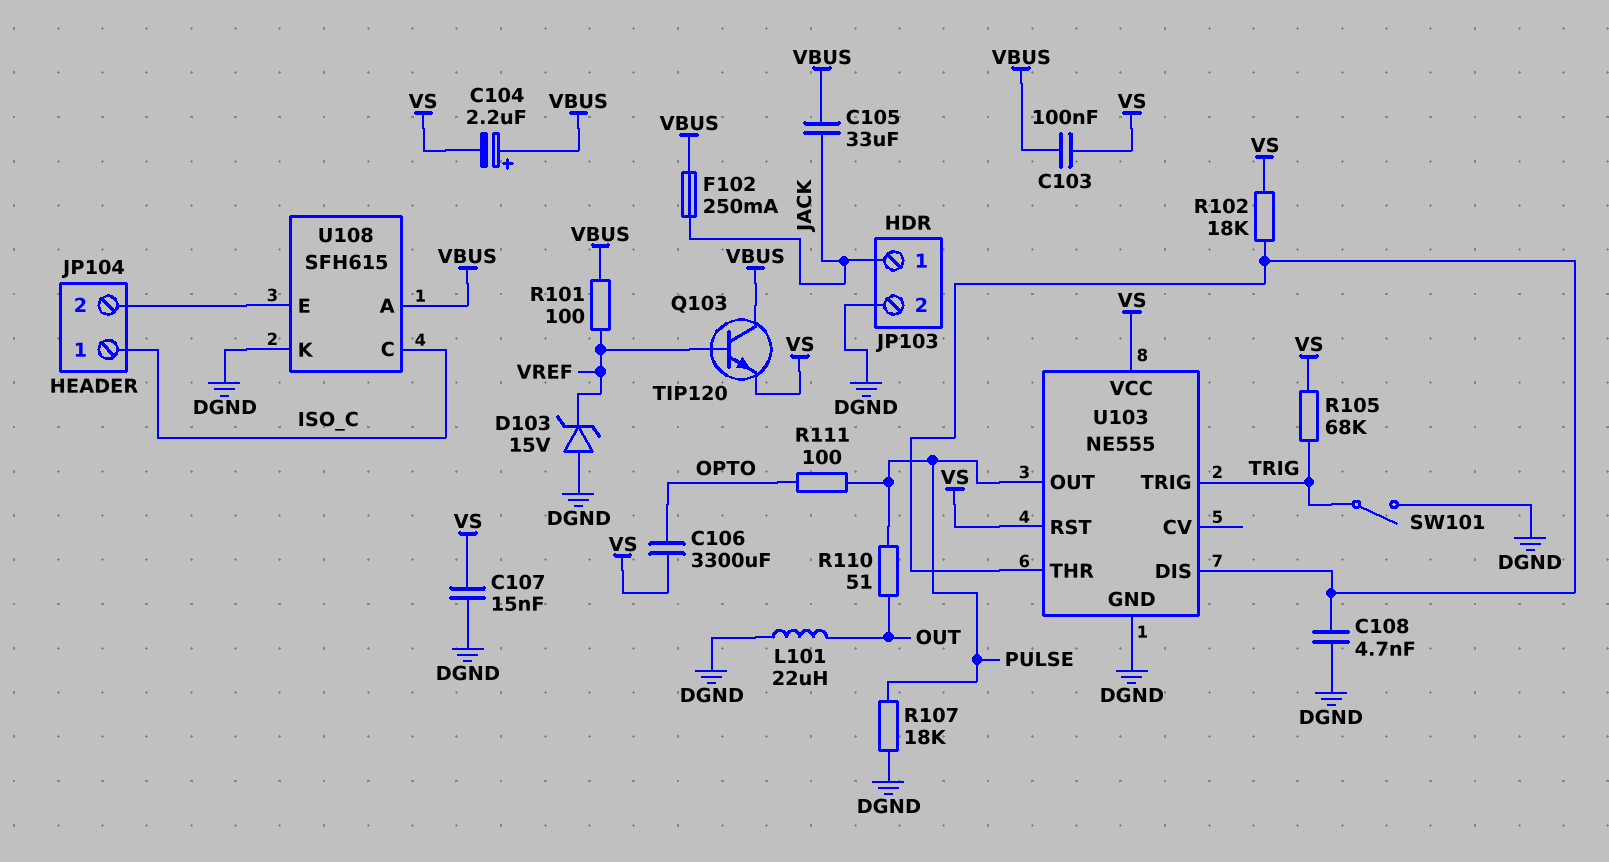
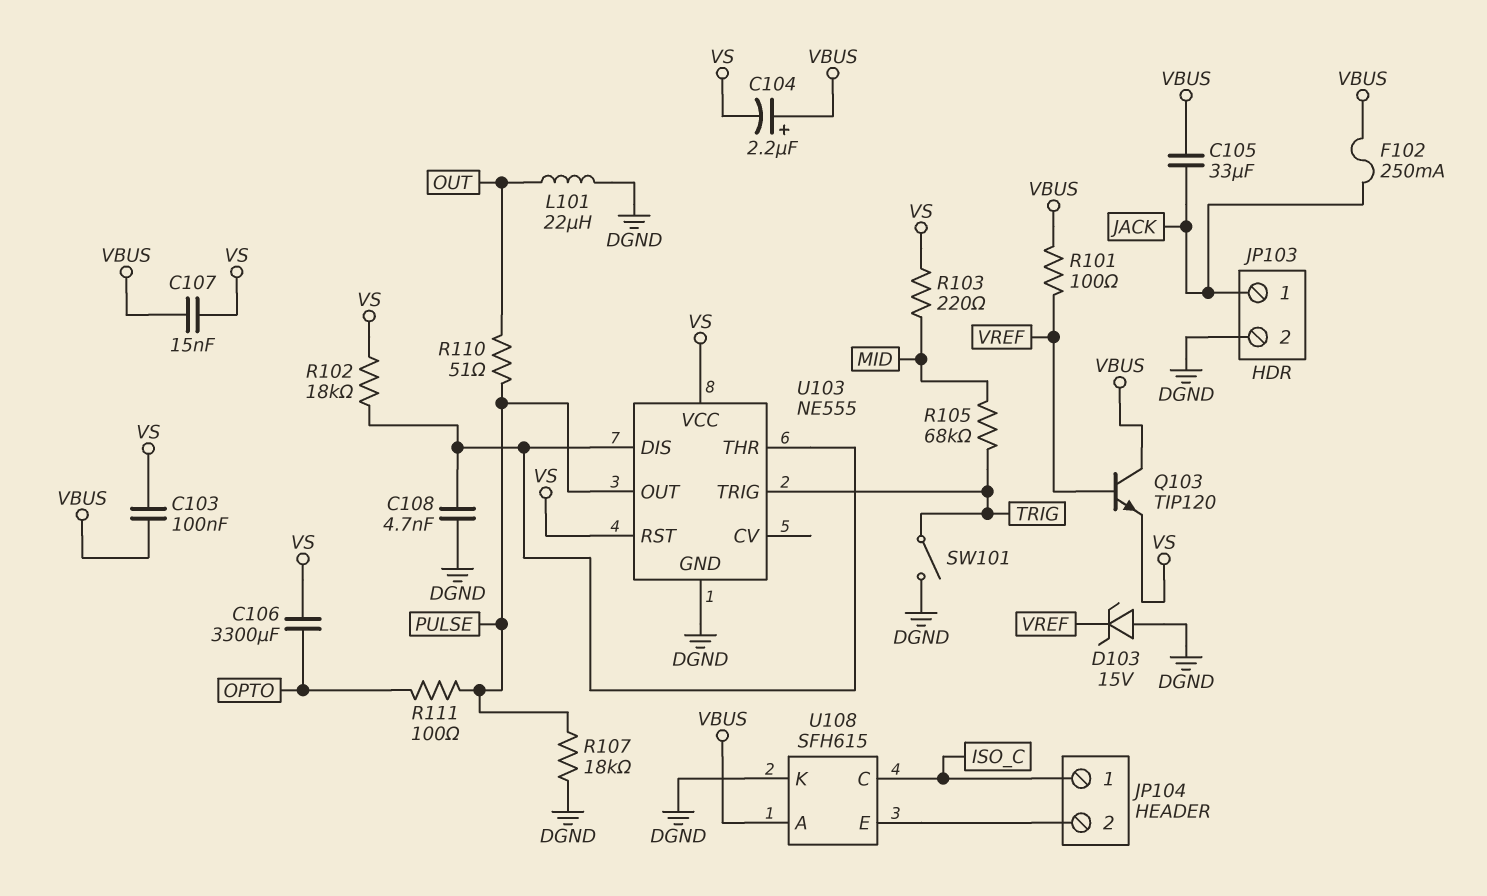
C107: 15nF (DGND, VS) -> 15nF (VBUS, VS)
R103: none -> 220 (MID, VS)
R105: 68k (TRIG, VS) -> 68k (MID, TRIG)

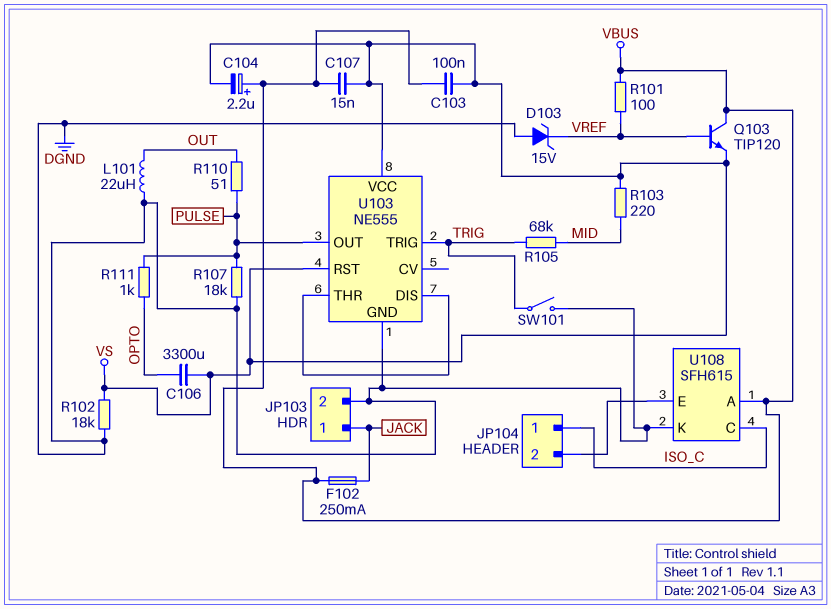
C105: 33uF (JACK, VBUS) -> none
C108: 4.7nF (DGND, U103/DIS) -> none
R102: 18k (U103/DIS, VS) -> 18k (DGND, VS)
R111: 100 (OPTO, PULSE) -> 1k (OPTO, PULSE)

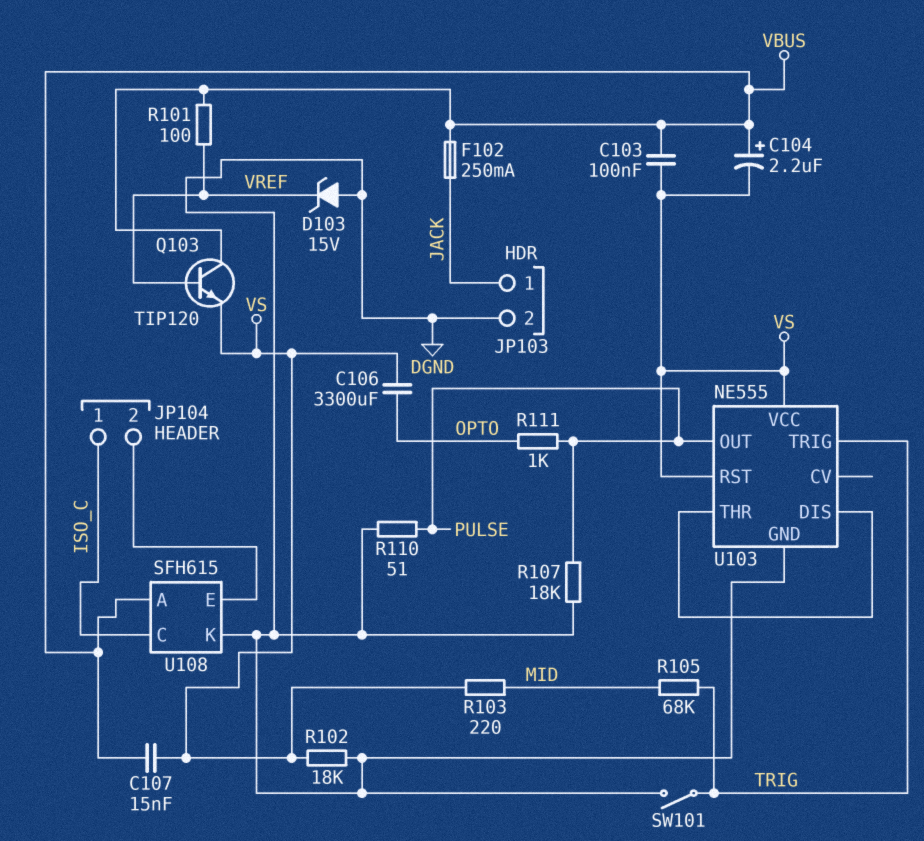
L101: 22uH (DGND, OUT) -> none
R110: 51 (OUT, PULSE) -> 51 (DGND, PULSE)

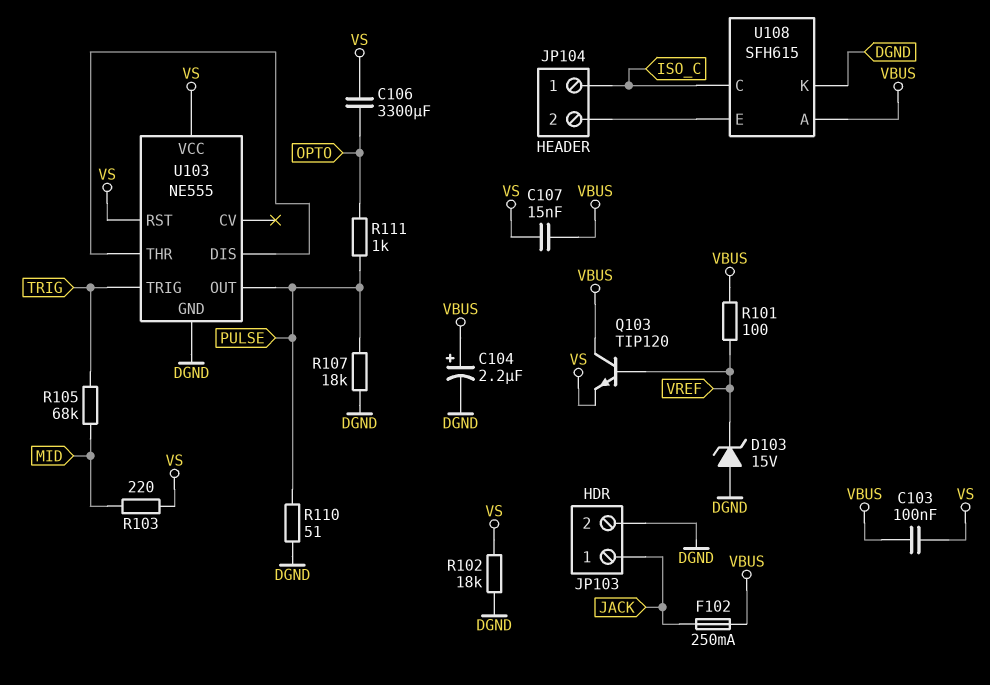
C104: 2.2uF (plus VBUS, minus VS) -> 2.2uF (plus VBUS, minus DGND)
SW101: switch (DGND, TRIG) -> none

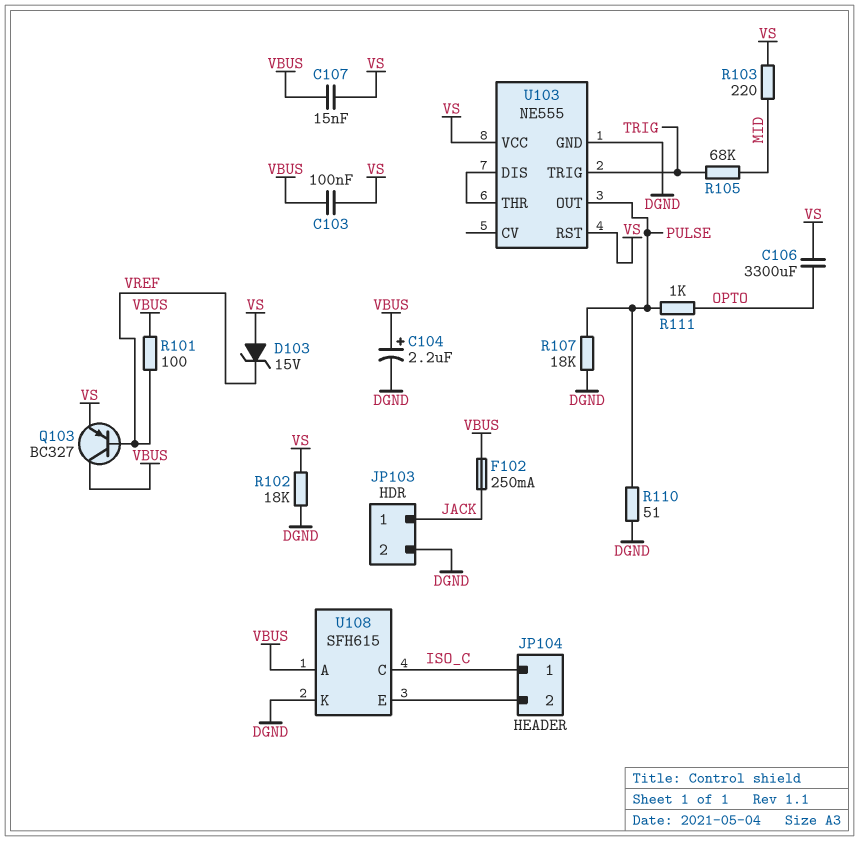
D103: zener 15V (A DGND, K VREF) -> zener 15V (A VS, K VREF)
Q103: NPN TIP120 (B VREF, C VBUS, E VS) -> PNP BC327 (B VREF, C VBUS, E VS)

